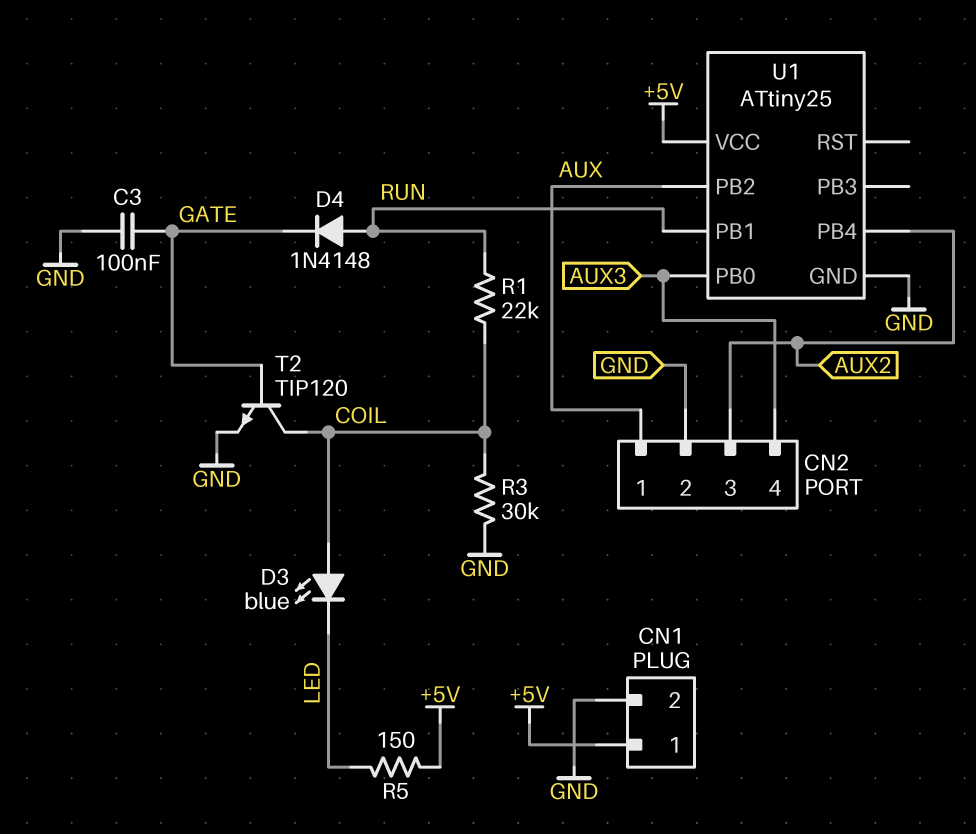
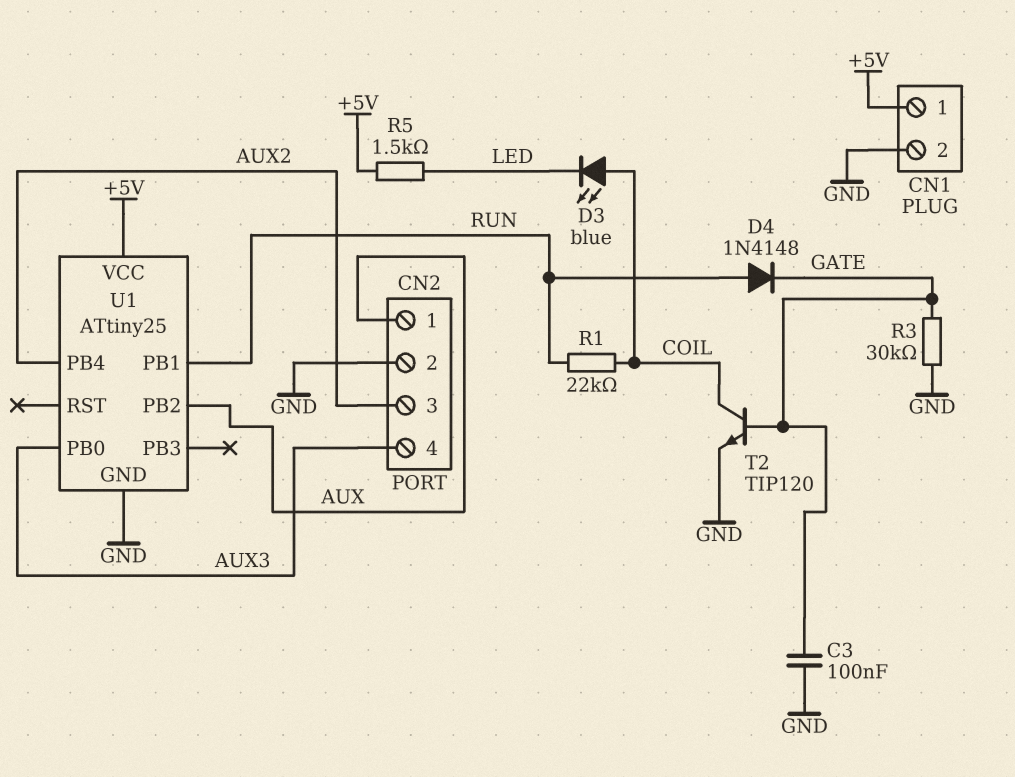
R3: 30k (COIL, GND) -> 30k (GATE, GND)
R5: 150 (+5V, LED) -> 1.5k (+5V, LED)

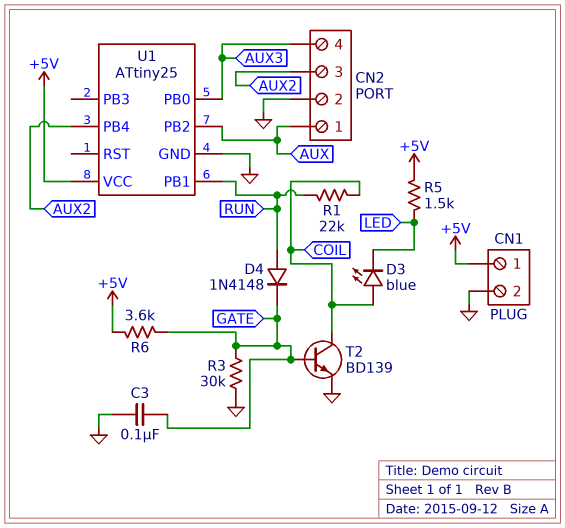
R6: none -> 3.6k (+5V, GATE)
T2: NPN TIP120 (B GATE, C COIL, E GND) -> NPN BD139 (B GATE, C COIL, E GND)

